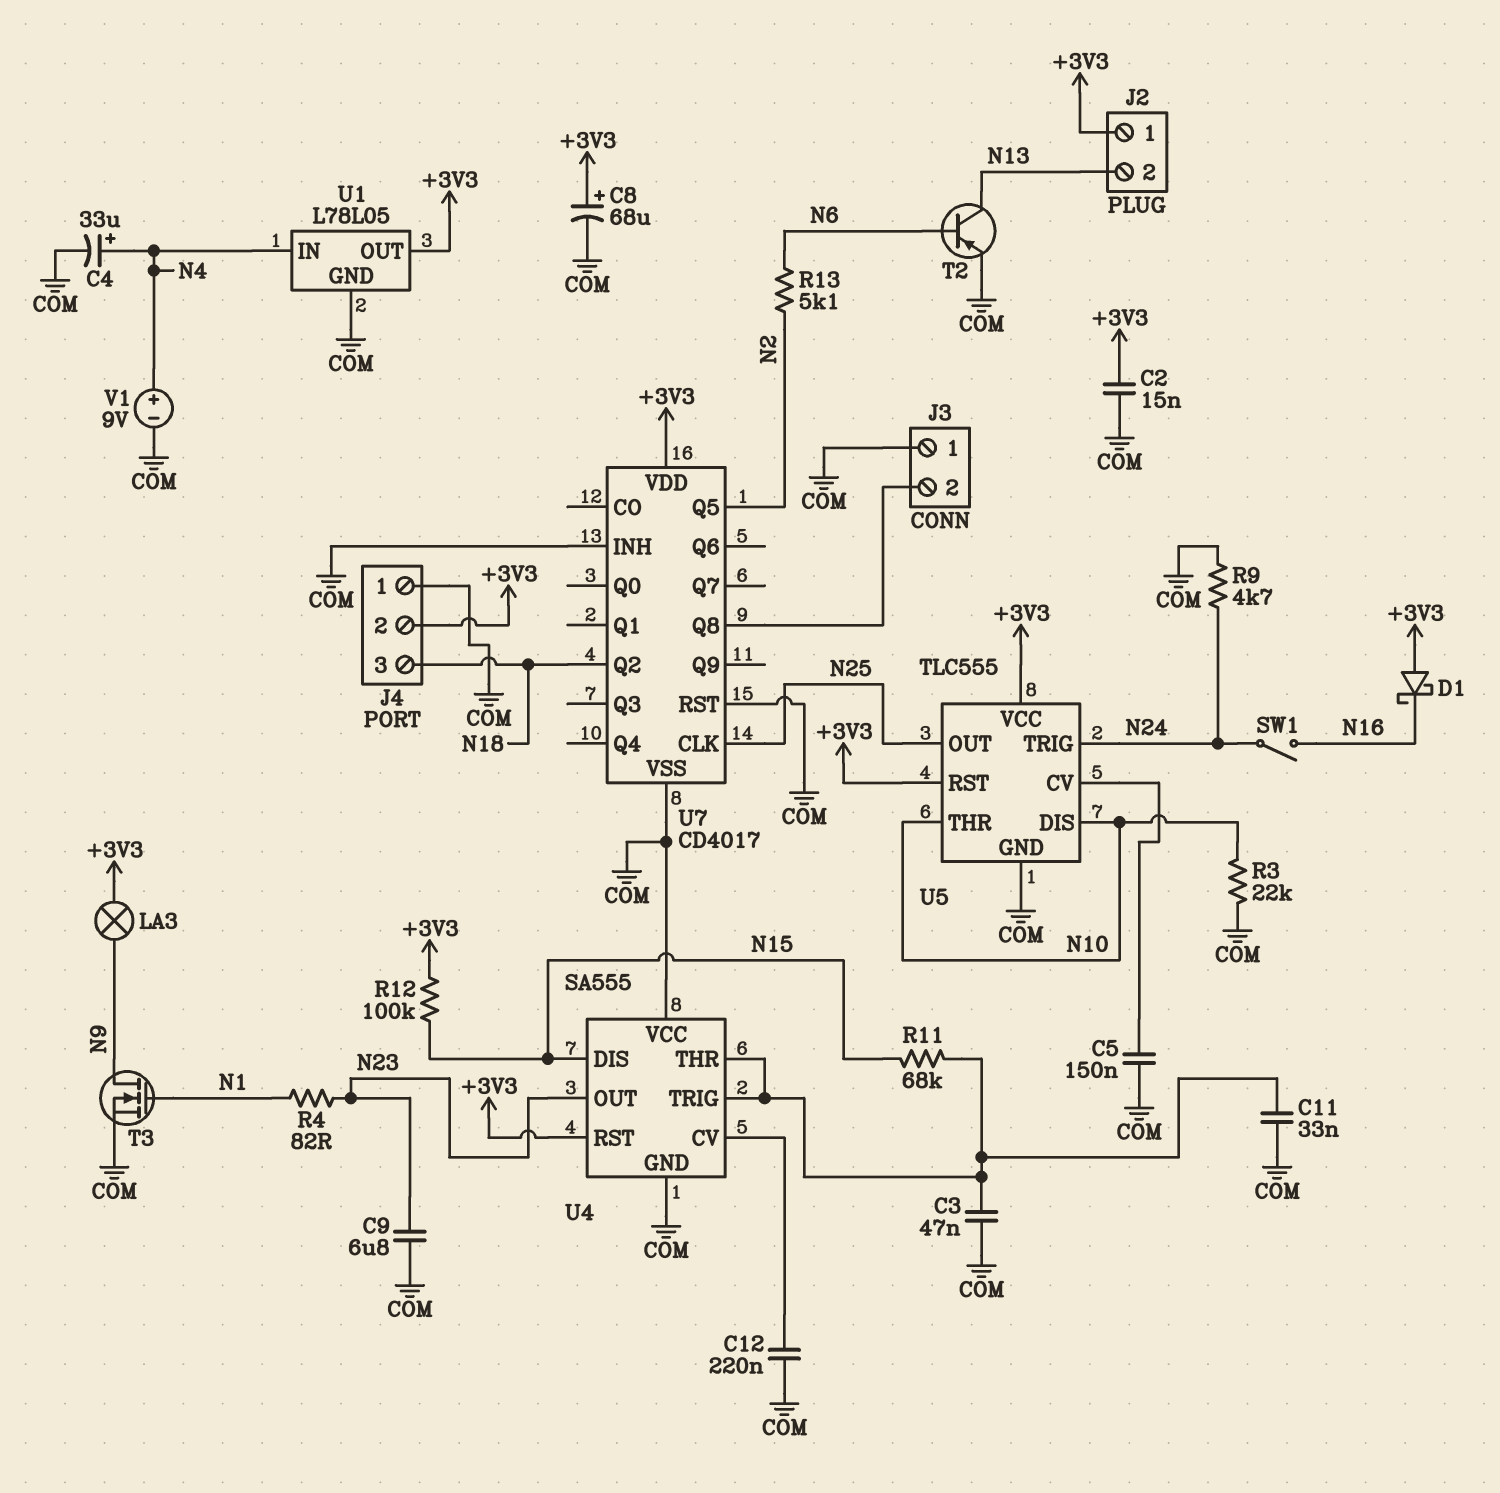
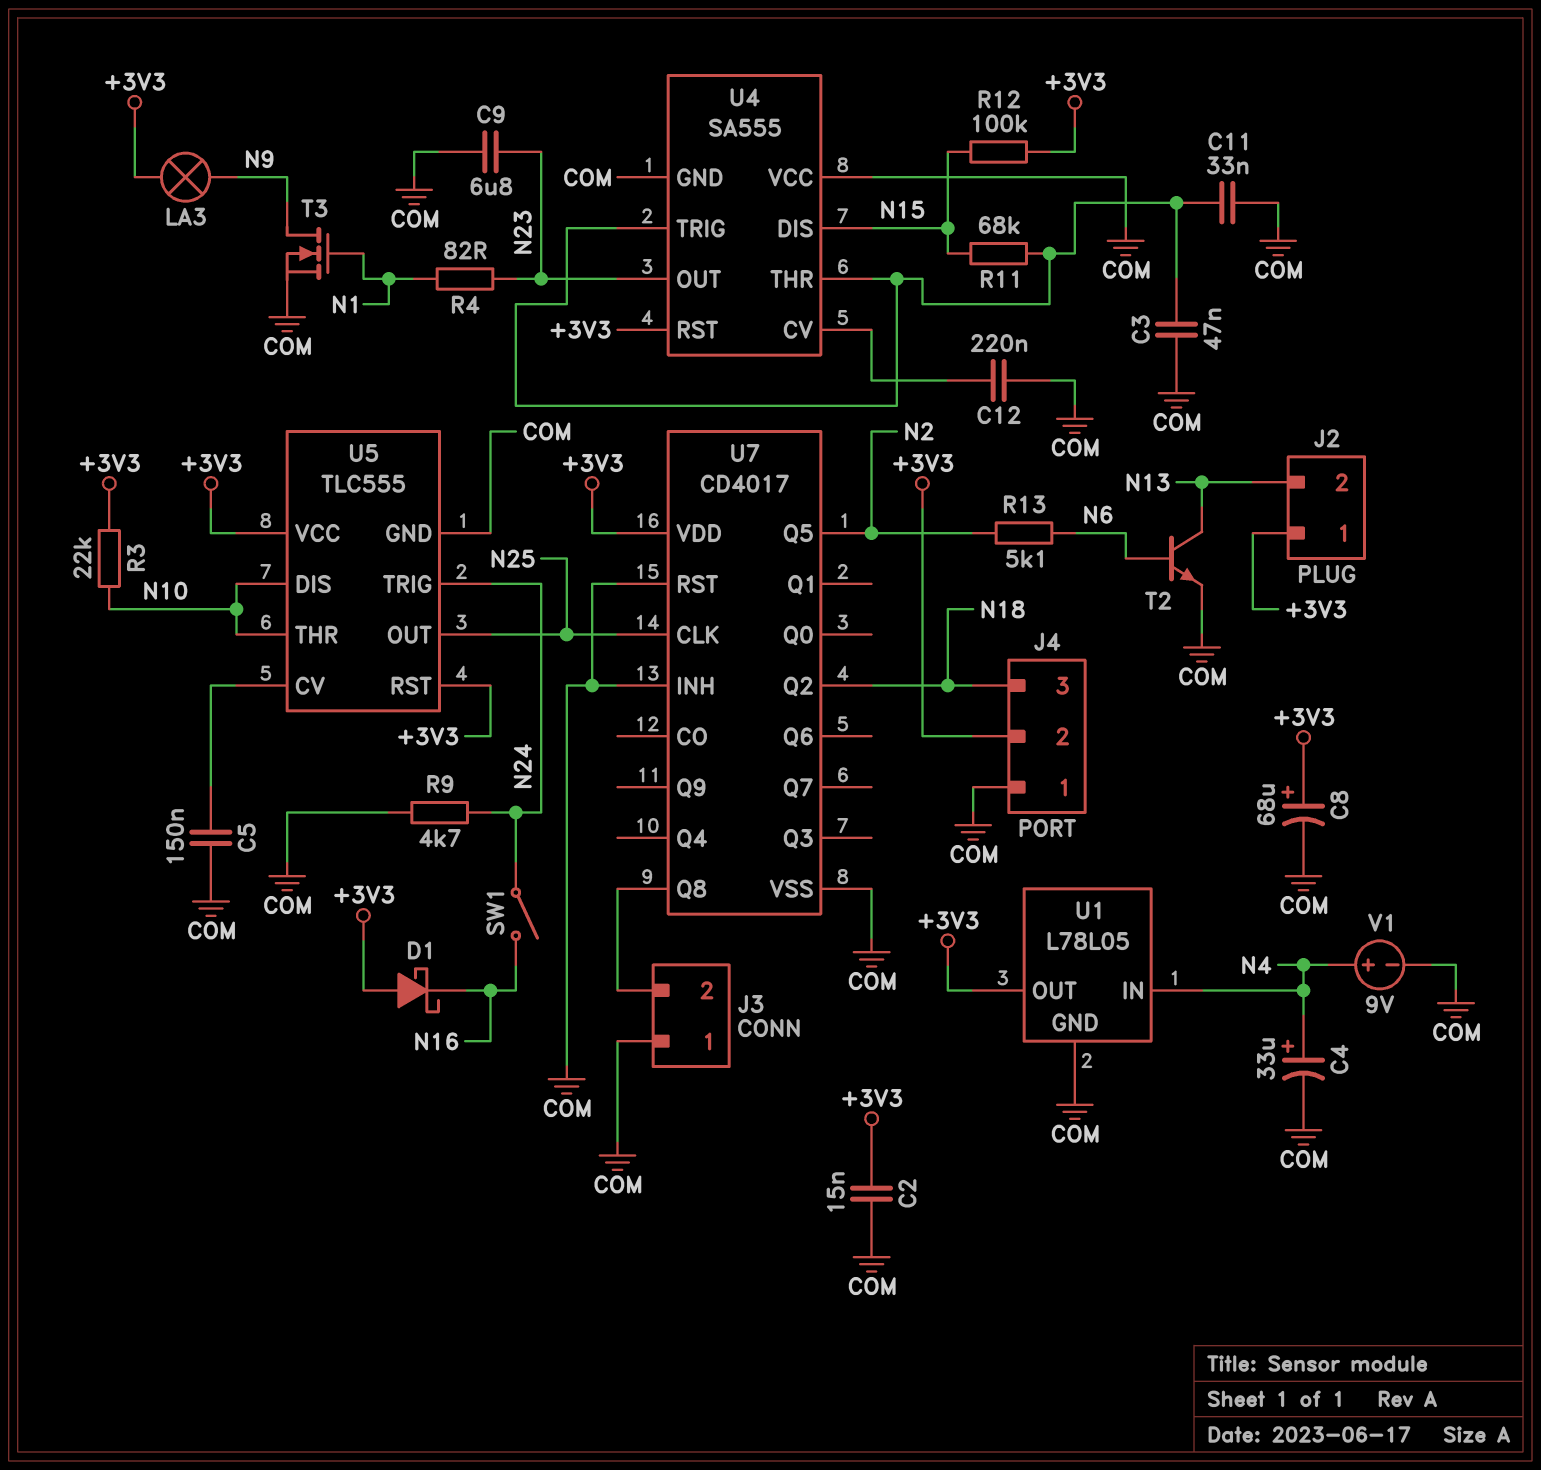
R3: 22k (COM, N10) -> 22k (+3V3, N10)
T2: PNP (B N6, C N13, E COM) -> NPN (B N6, C N13, E COM)

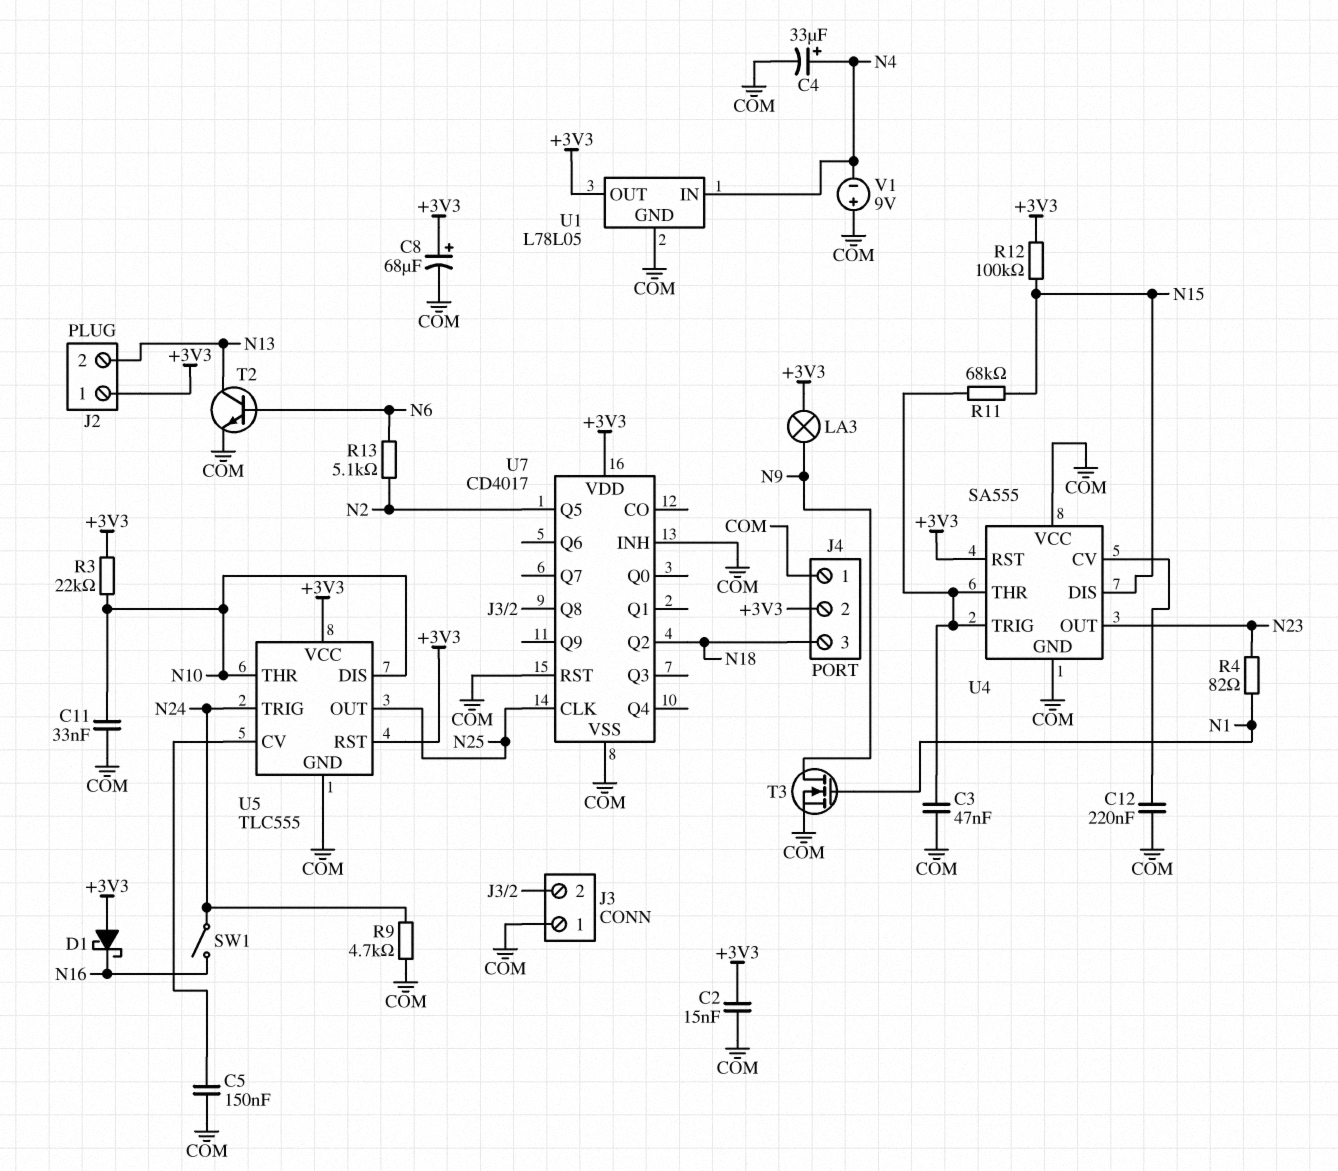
C9: 6.8uF (COM, N23) -> none
C11: 33nF (COM, U4/THR) -> 33nF (COM, N10)
V1: 9V (plus N4, minus COM) -> 9V (plus COM, minus N4)

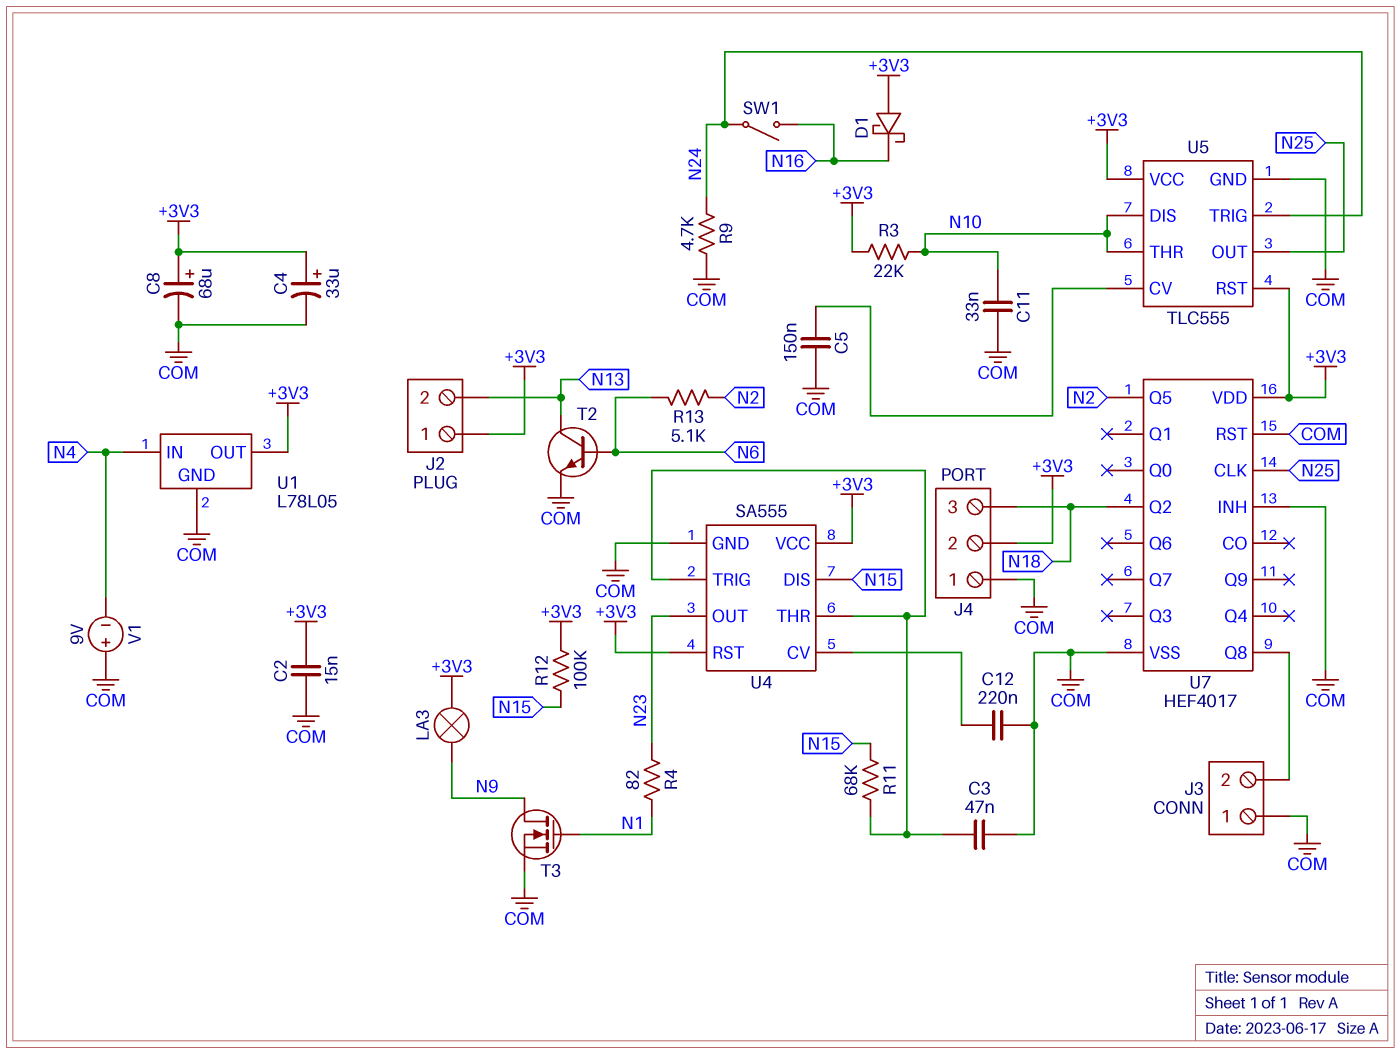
C4: 33uF (plus N4, minus COM) -> 33uF (plus +3V3, minus COM)
U4 pin VCC: COM -> +3V3
U7: CD4017 -> HEF4017

